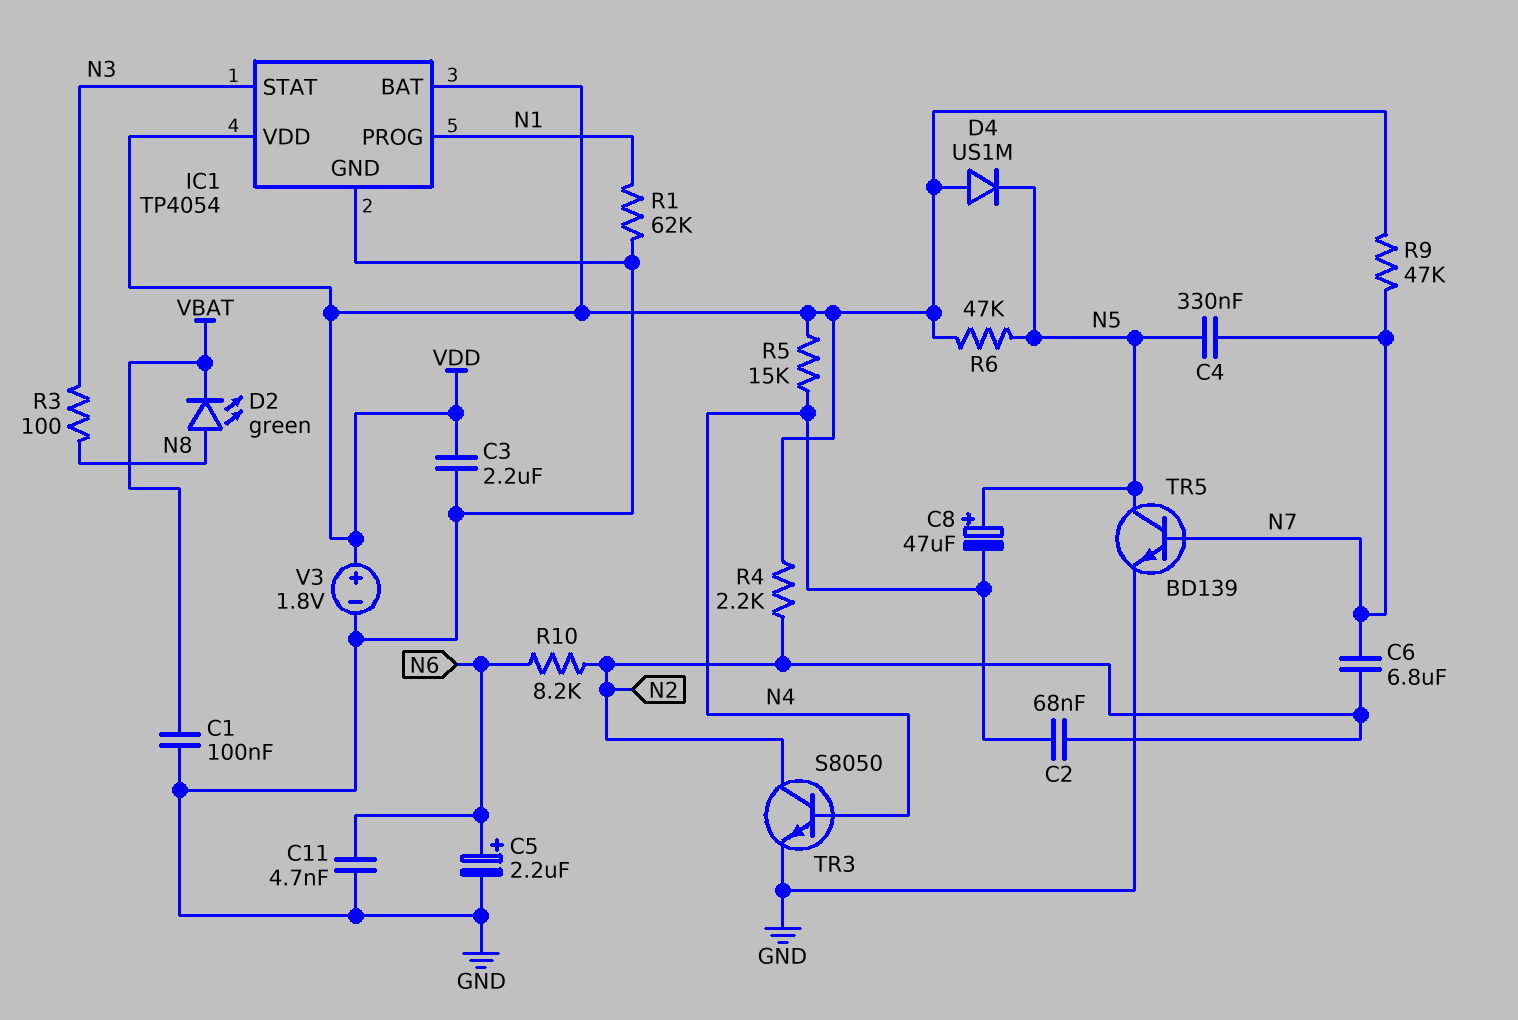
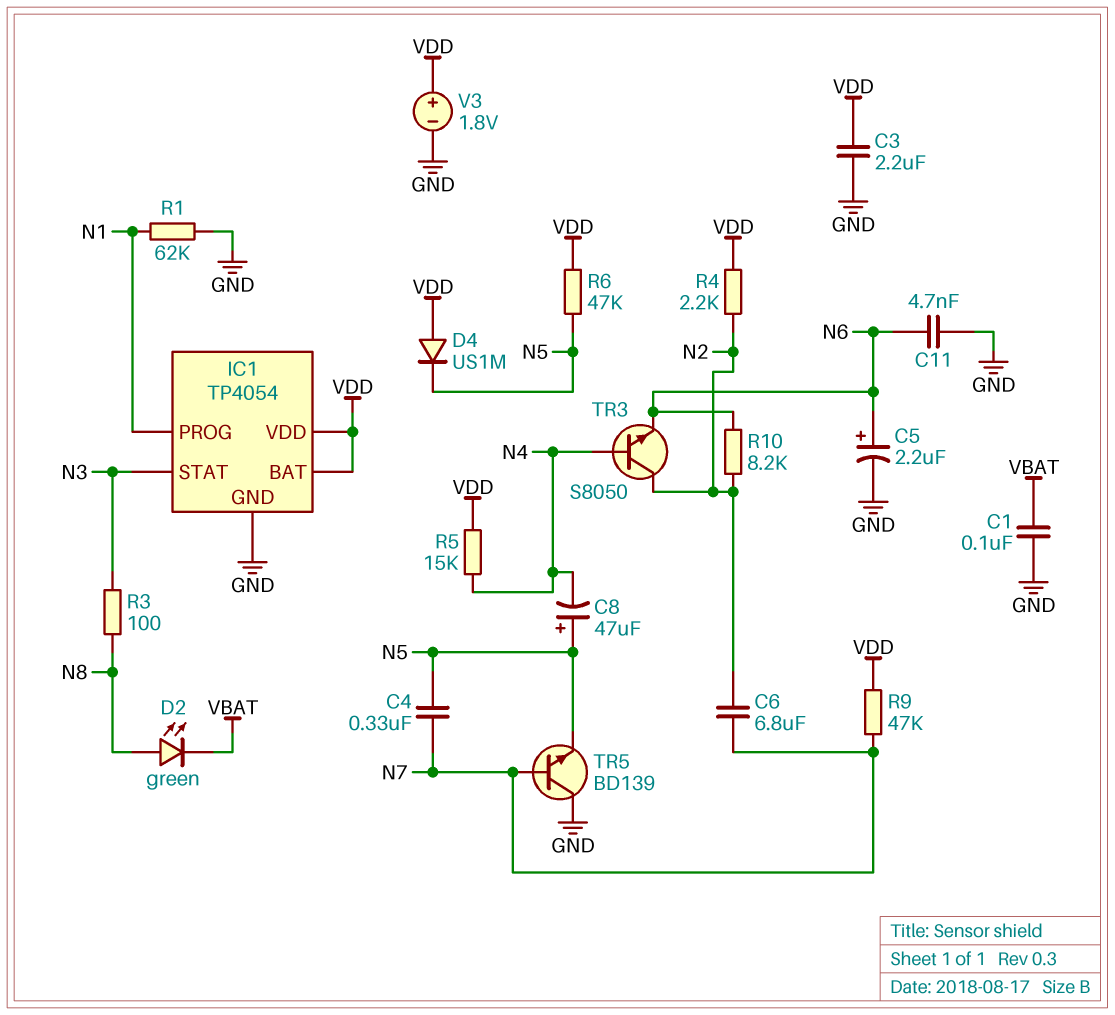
C2: 68nF (N2, N4) -> none
TR3: NPN S8050 (B N4, C N2, E GND) -> NPN S8050 (B N4, C N2, E N6)
TR5: NPN BD139 (B N7, C N5, E GND) -> NPN BD139 (B N7, C GND, E N5)

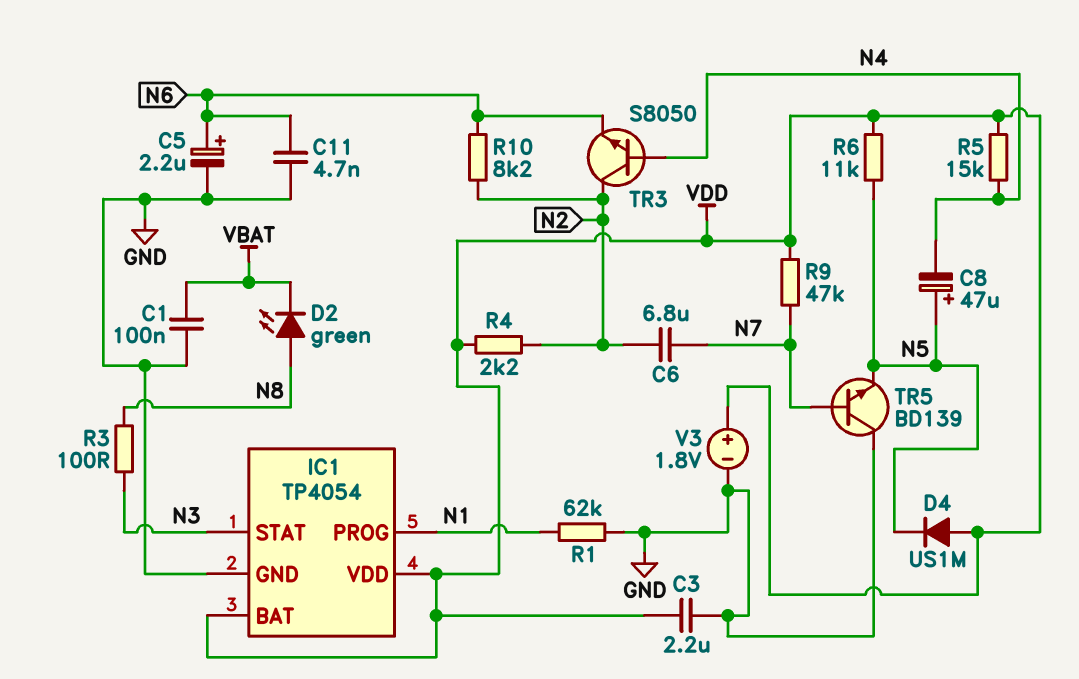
C4: 330nF (N5, N7) -> none
R6: 47k (N5, VDD) -> 11k (N5, VDD)

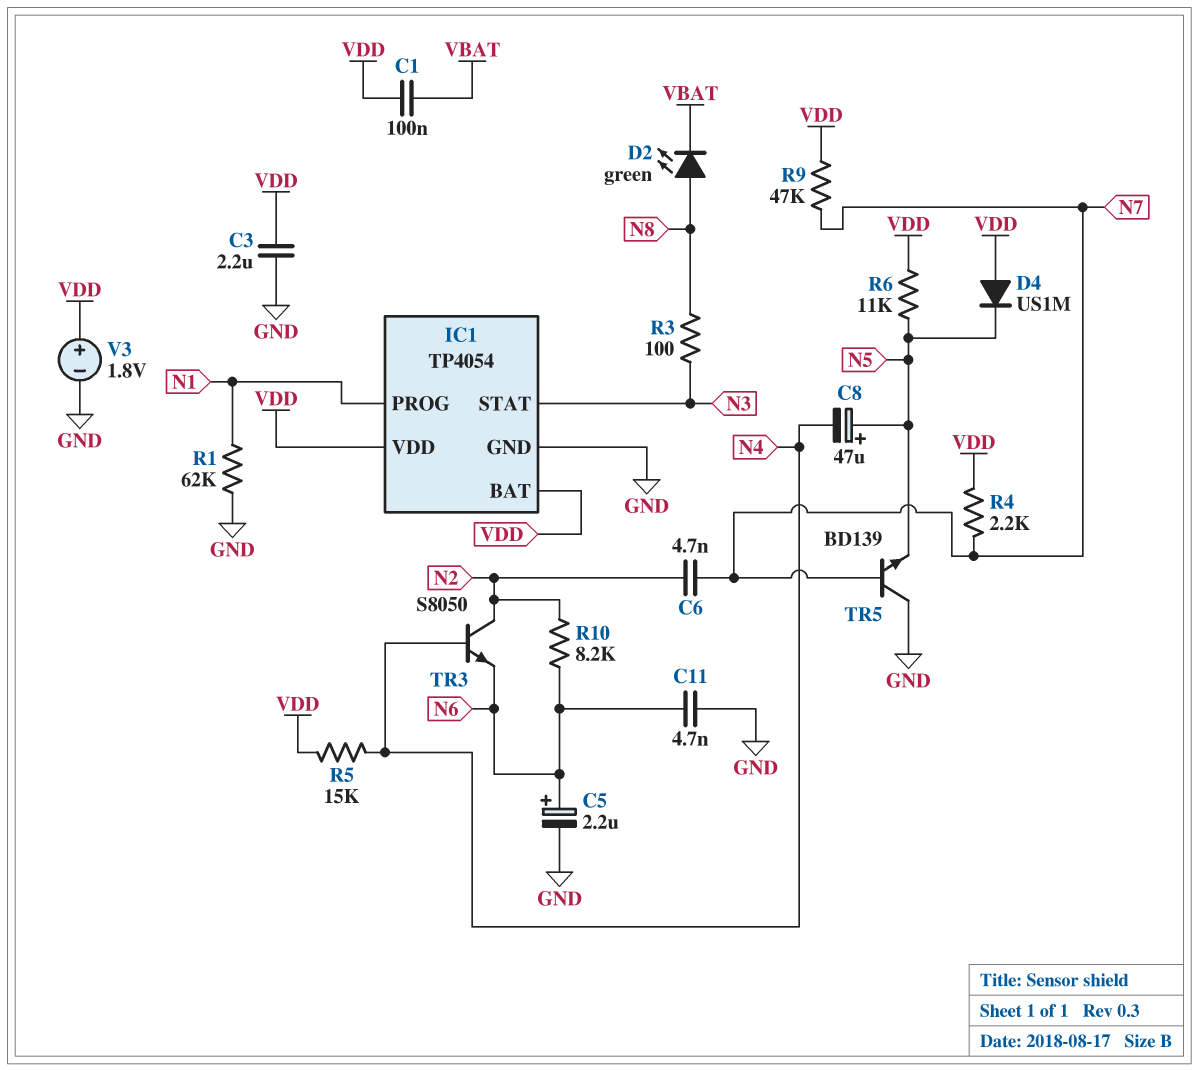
C1: 100nF (GND, VBAT) -> 100nF (VBAT, VDD)
C6: 6.8uF (N2, N7) -> 4.7nF (N2, N7)
R4: 2.2k (N2, VDD) -> 2.2k (N7, VDD)

